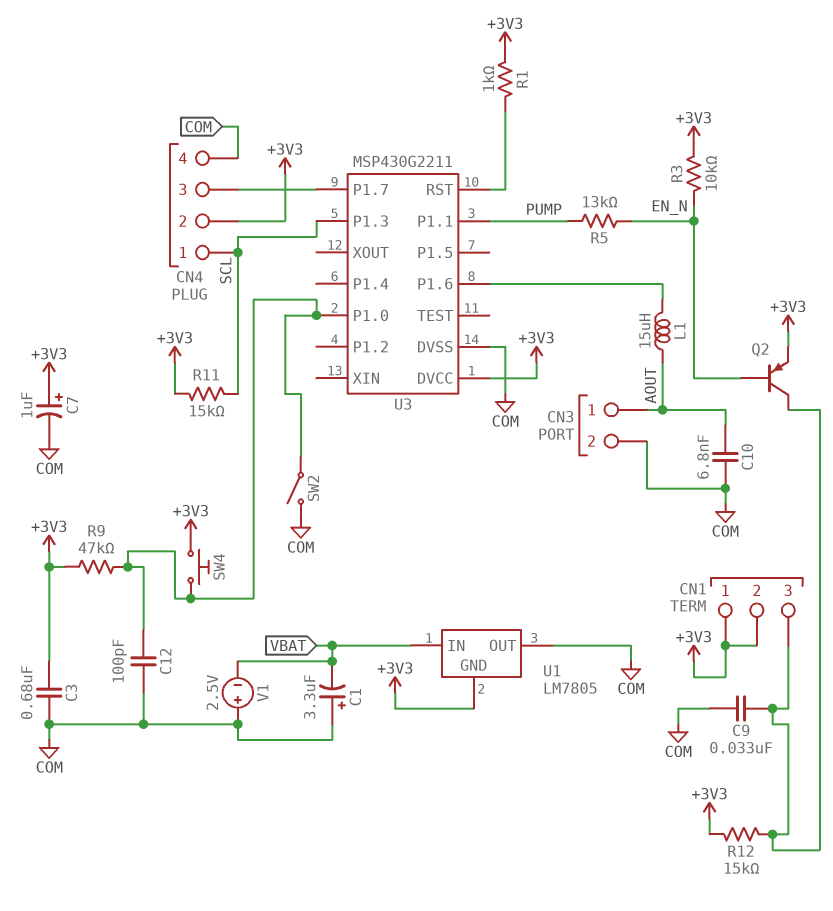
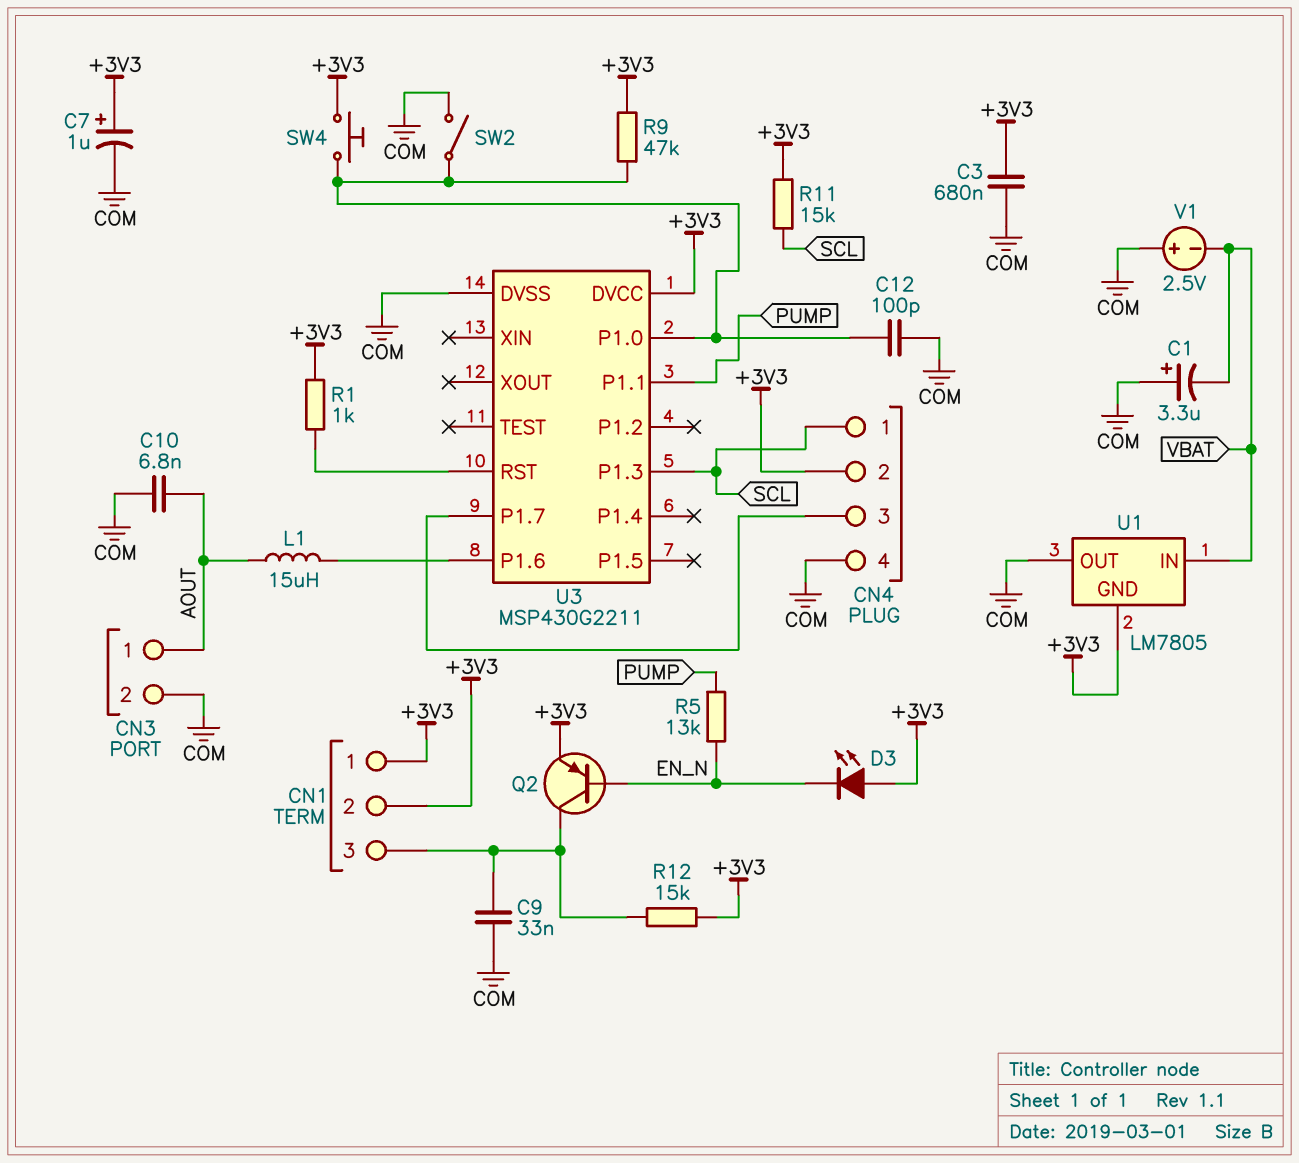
D3: none -> LED (A +3V3, K EN_N)
R3: 10k (+3V3, EN_N) -> none

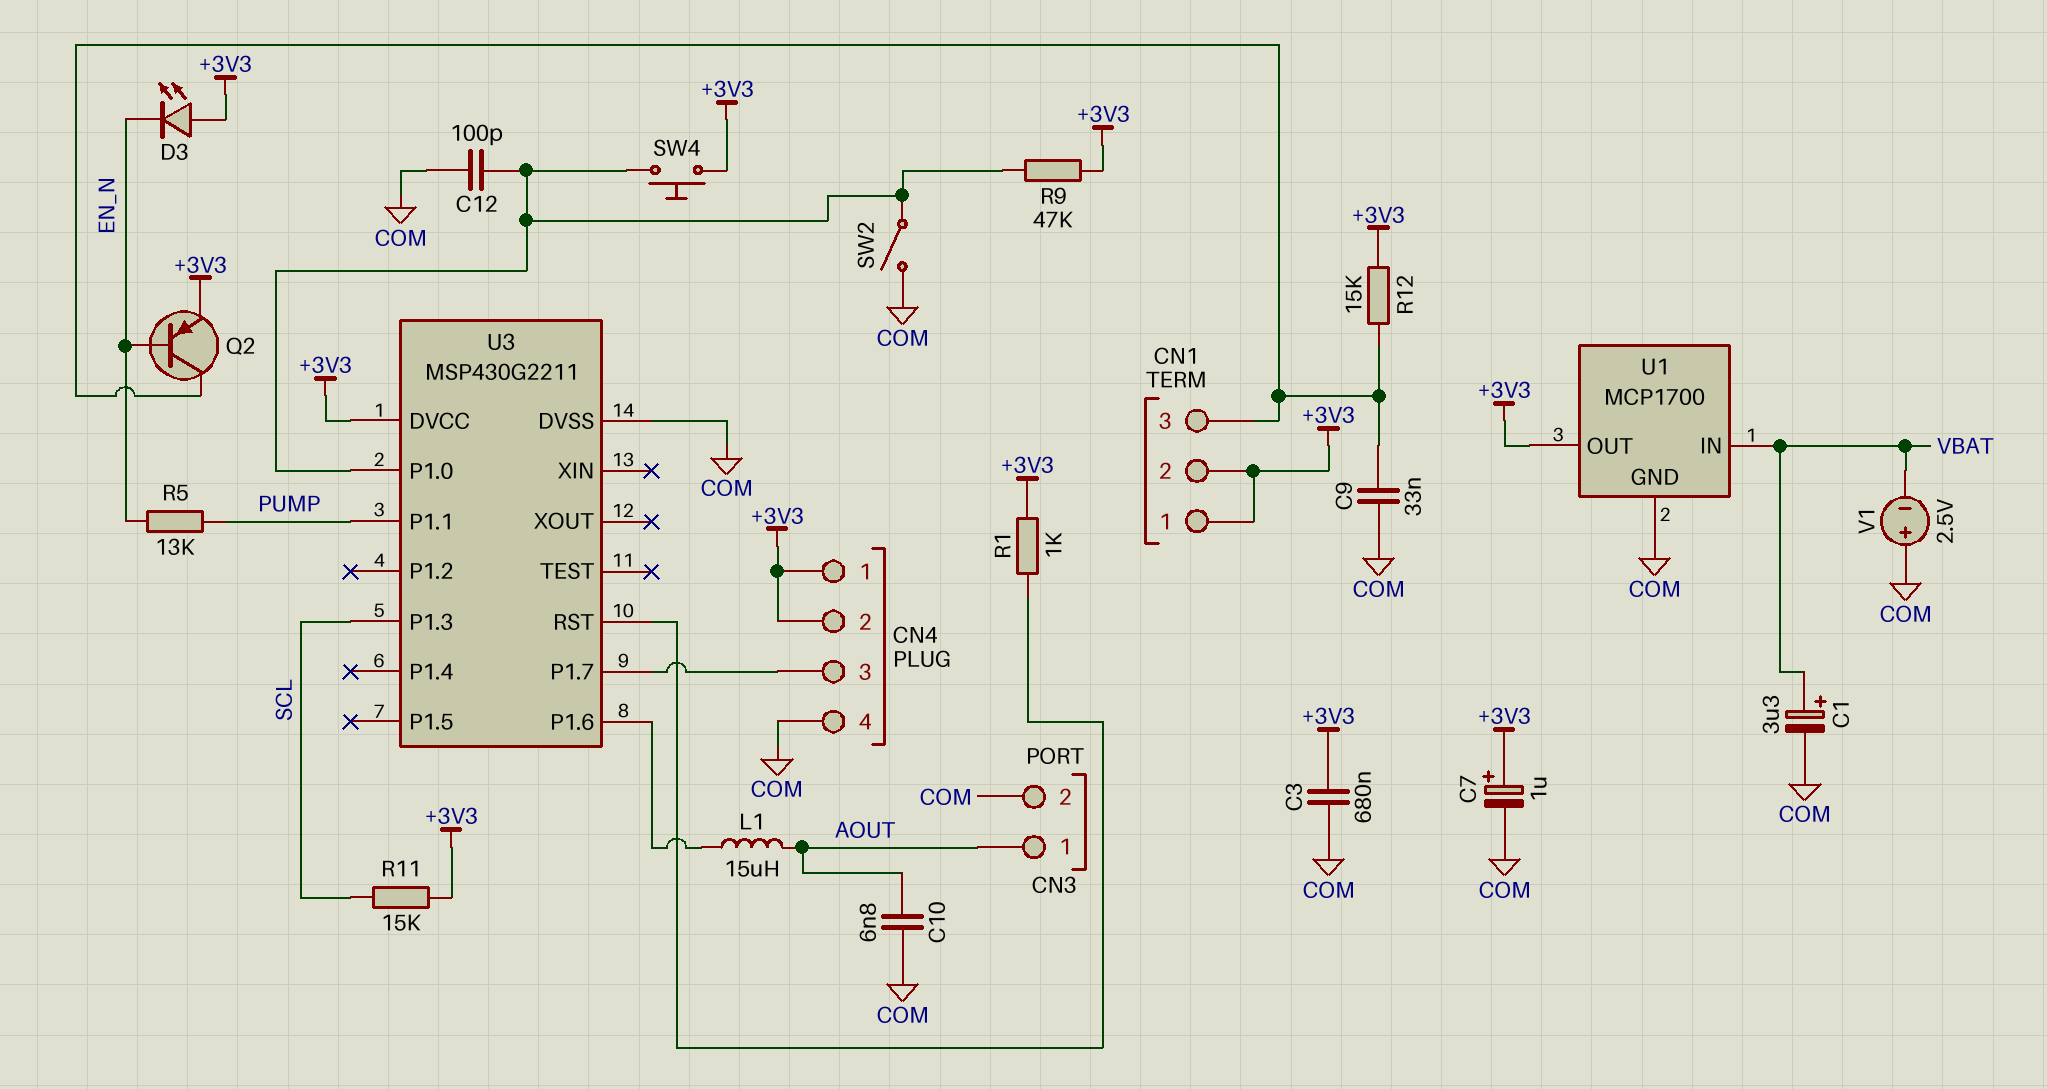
C1: 3.3uF (plus COM, minus VBAT) -> 3.3uF (plus VBAT, minus COM)
CN4 pin 1: SCL -> +3V3
U1: LM7805 -> MCP1700
U1 pin GND: +3V3 -> COM
U1 pin OUT: COM -> +3V3

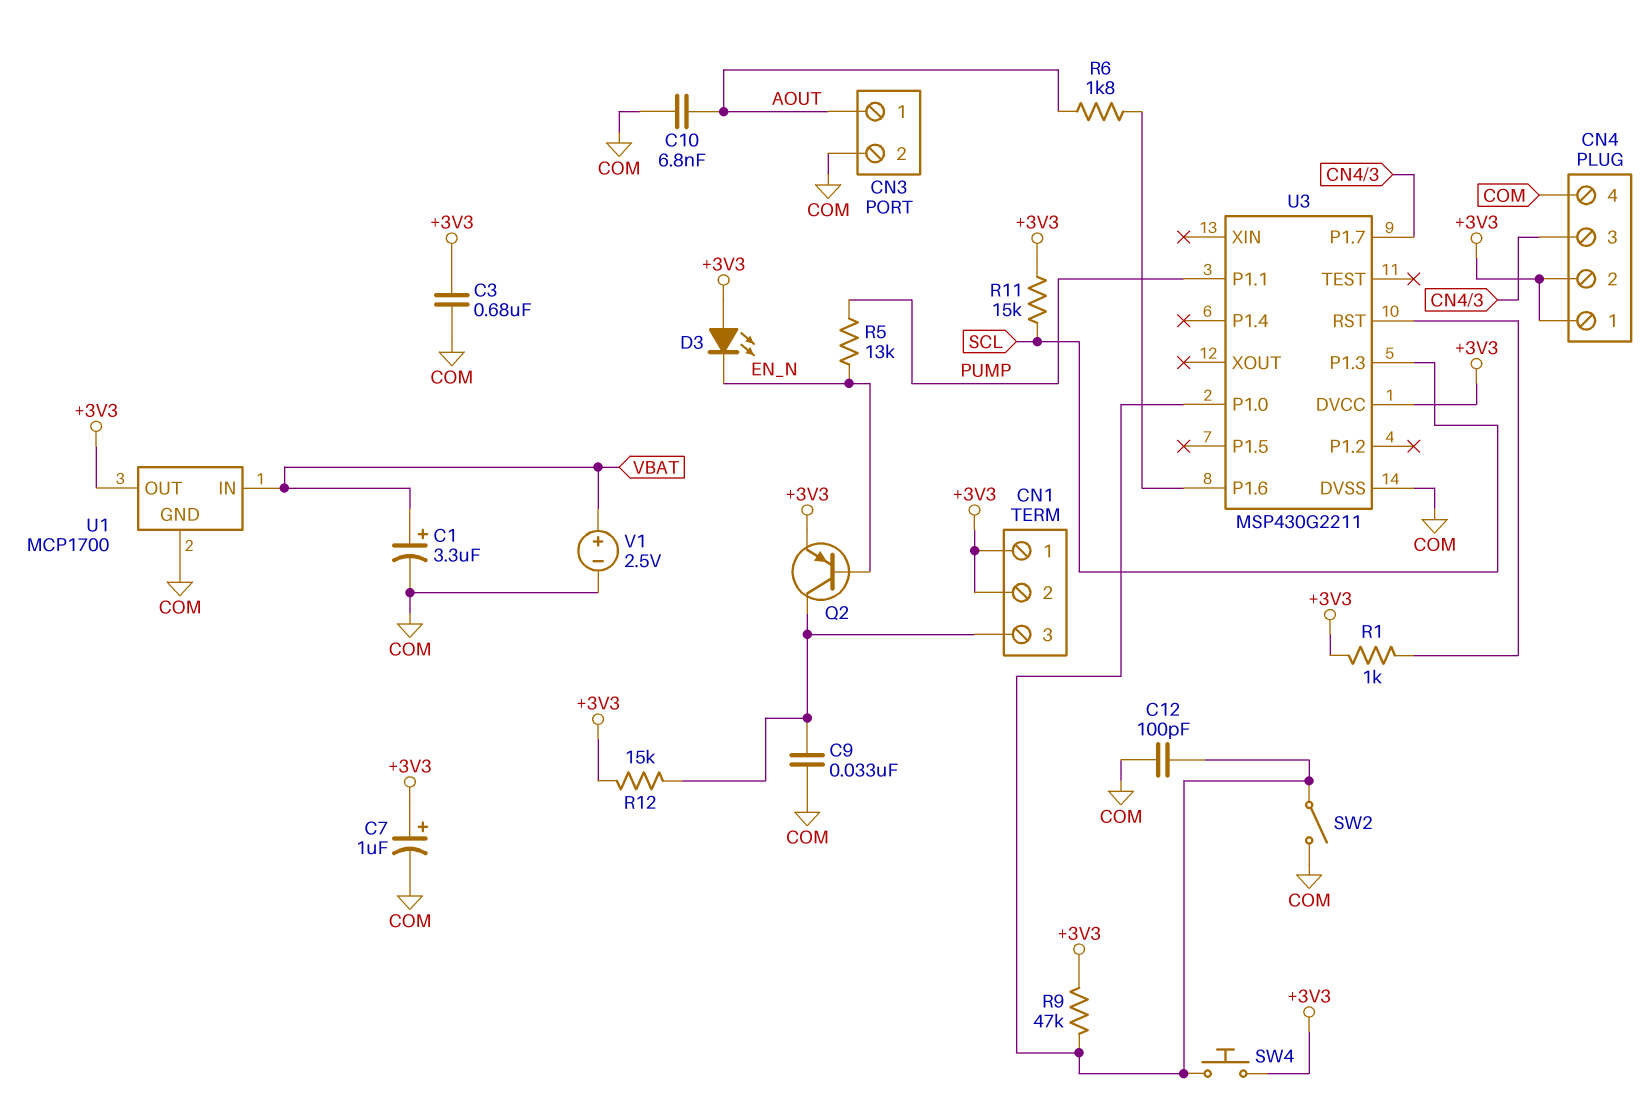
L1: 15uH (AOUT, U3/P1.6) -> none
R6: none -> 1.8k (AOUT, U3/P1.6)
V1: 2.5V (plus COM, minus VBAT) -> 2.5V (plus VBAT, minus COM)

